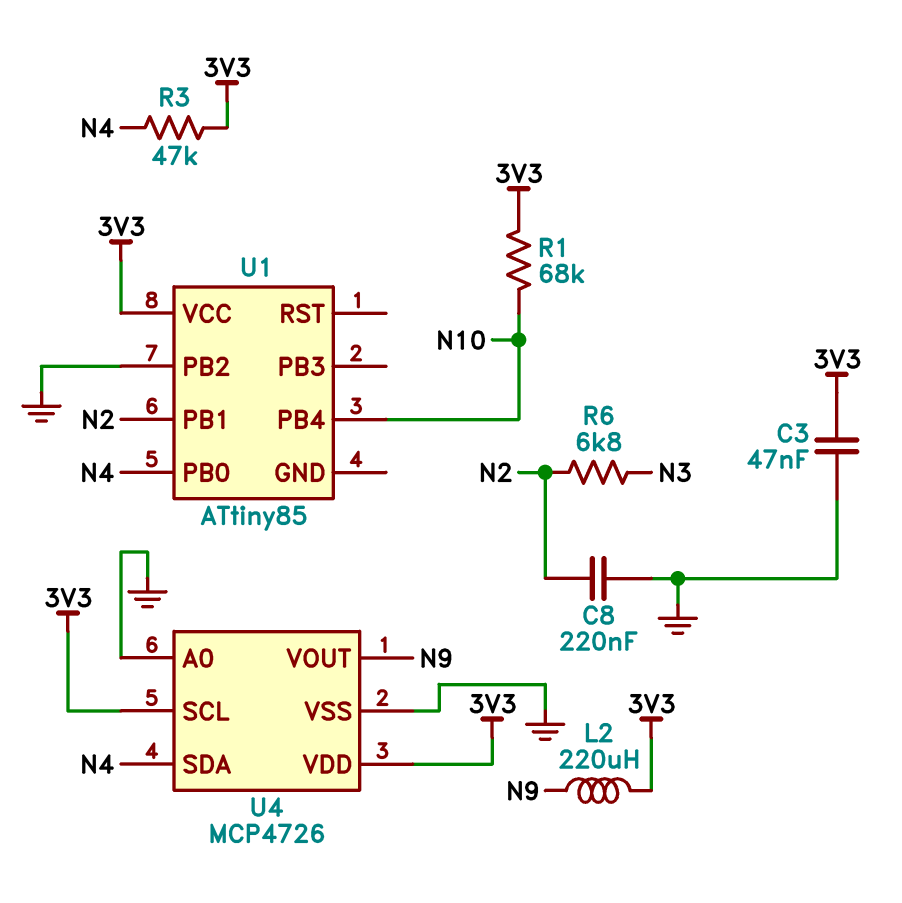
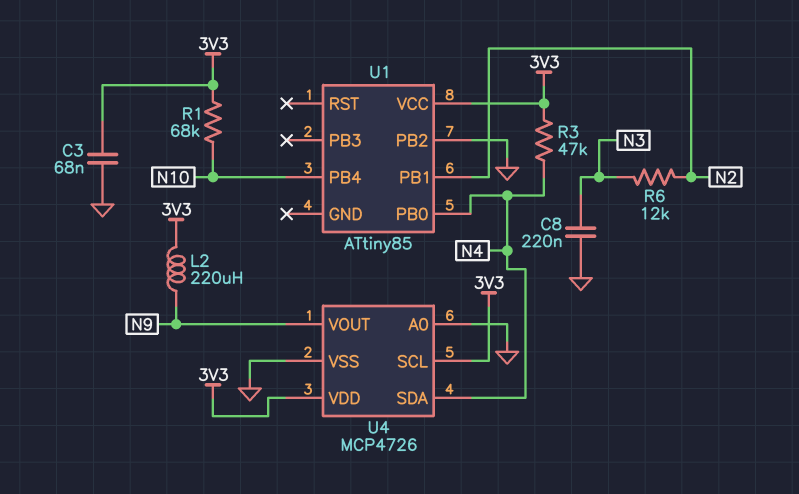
C3: 47nF (3V3, GND) -> 68nF (3V3, GND)
C8: 220nF (GND, N2) -> 220nF (GND, N3)
R6: 6.8k (N2, N3) -> 12k (N2, N3)

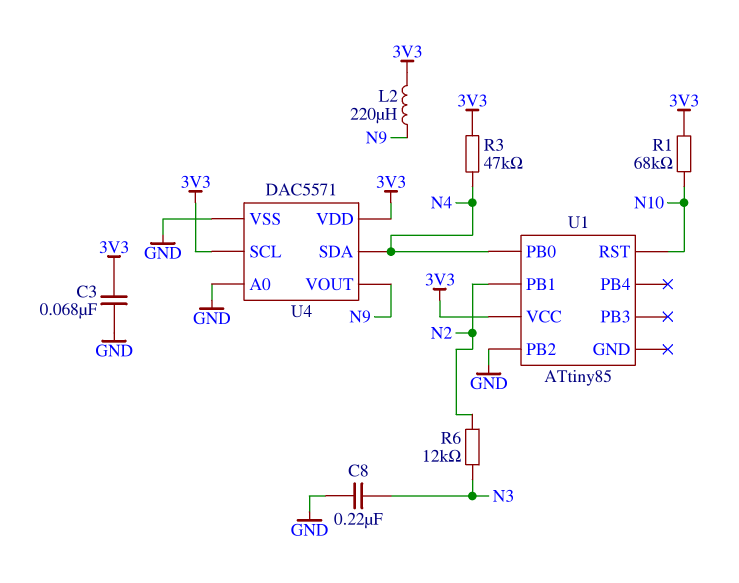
U1 pin PB4: N10 -> none
U1 pin RST: none -> N10
U4: MCP4726 -> DAC5571

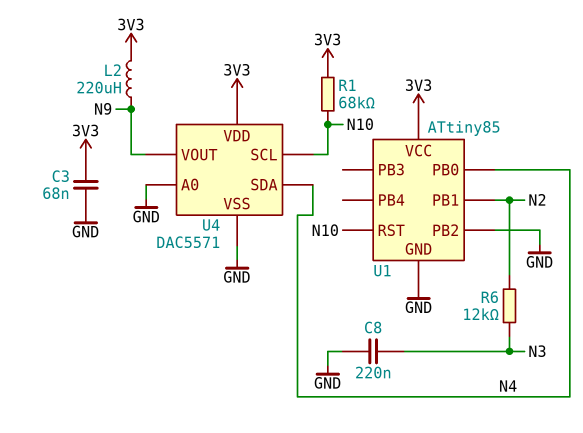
R3: 47k (3V3, N4) -> none
U1 pin GND: none -> GND
U4 pin SCL: 3V3 -> N10

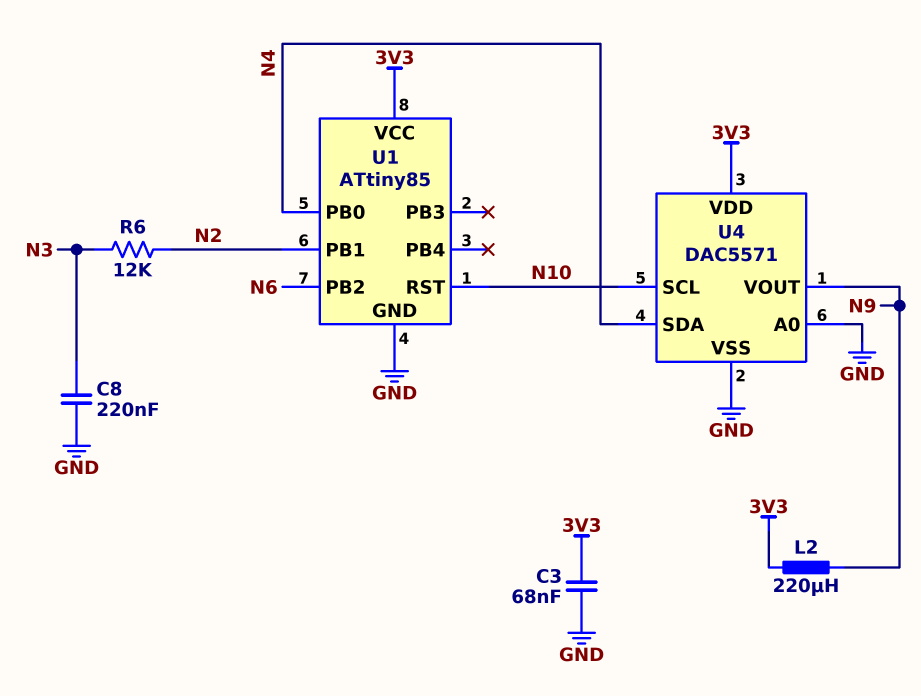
R1: 68k (3V3, N10) -> none
U1 pin PB2: GND -> N6

